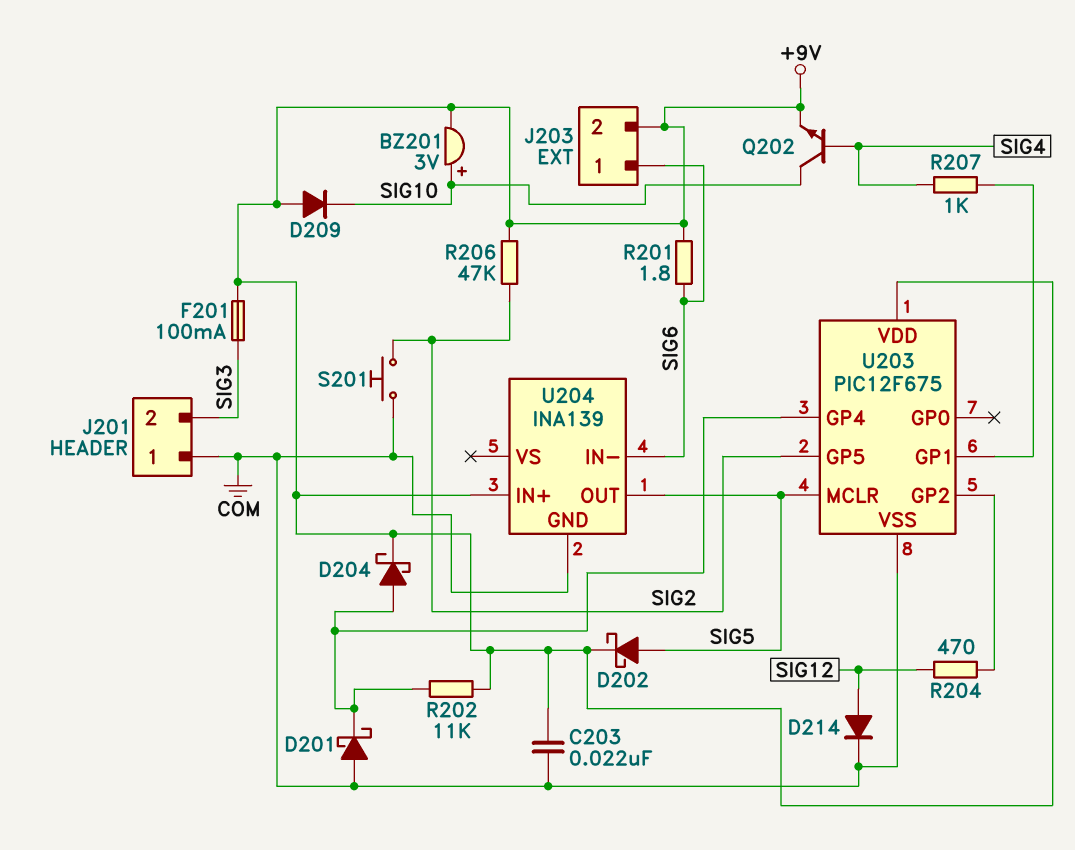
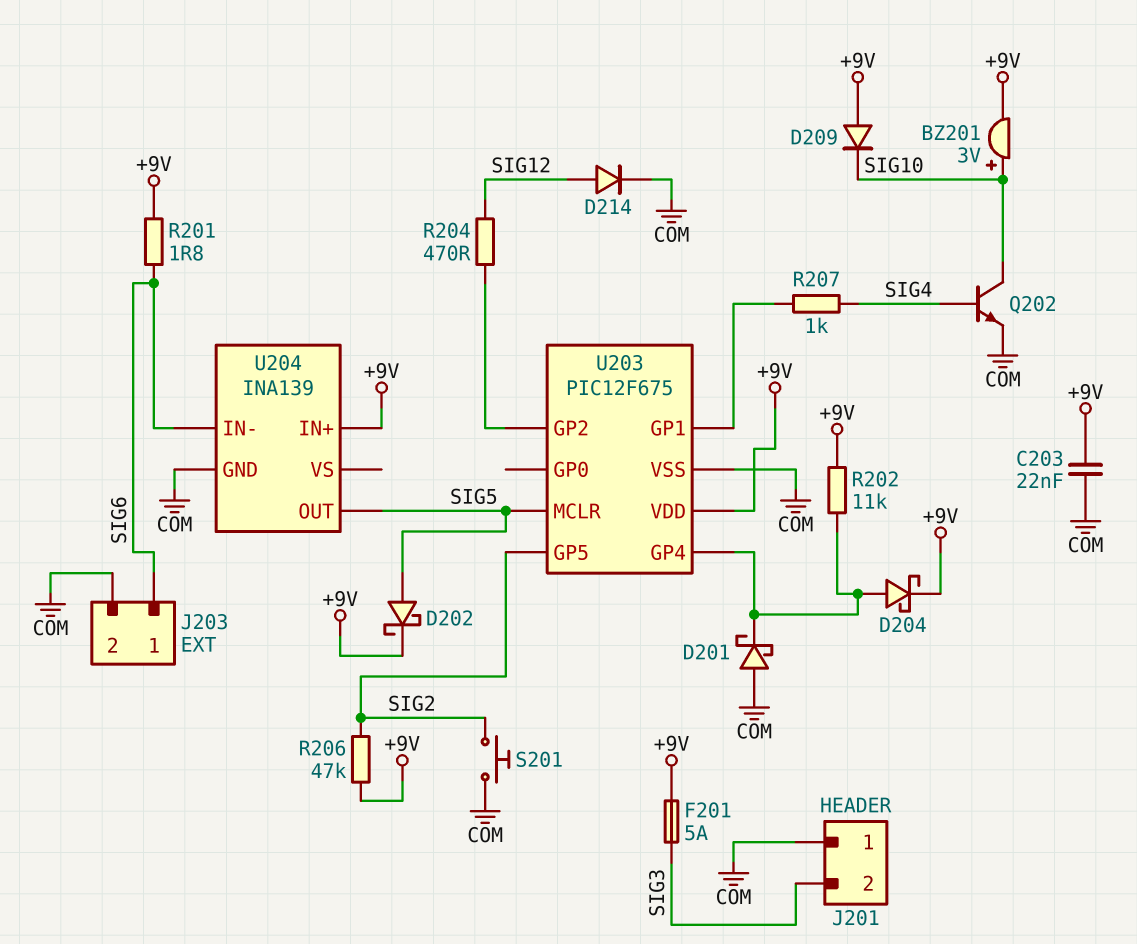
F201: 100mA (+9V, SIG3) -> 5A (+9V, SIG3)
J203 pin 2: +9V -> COM
Q202: NPN (B SIG4, C SIG10, E +9V) -> NPN (B SIG4, C SIG10, E COM)

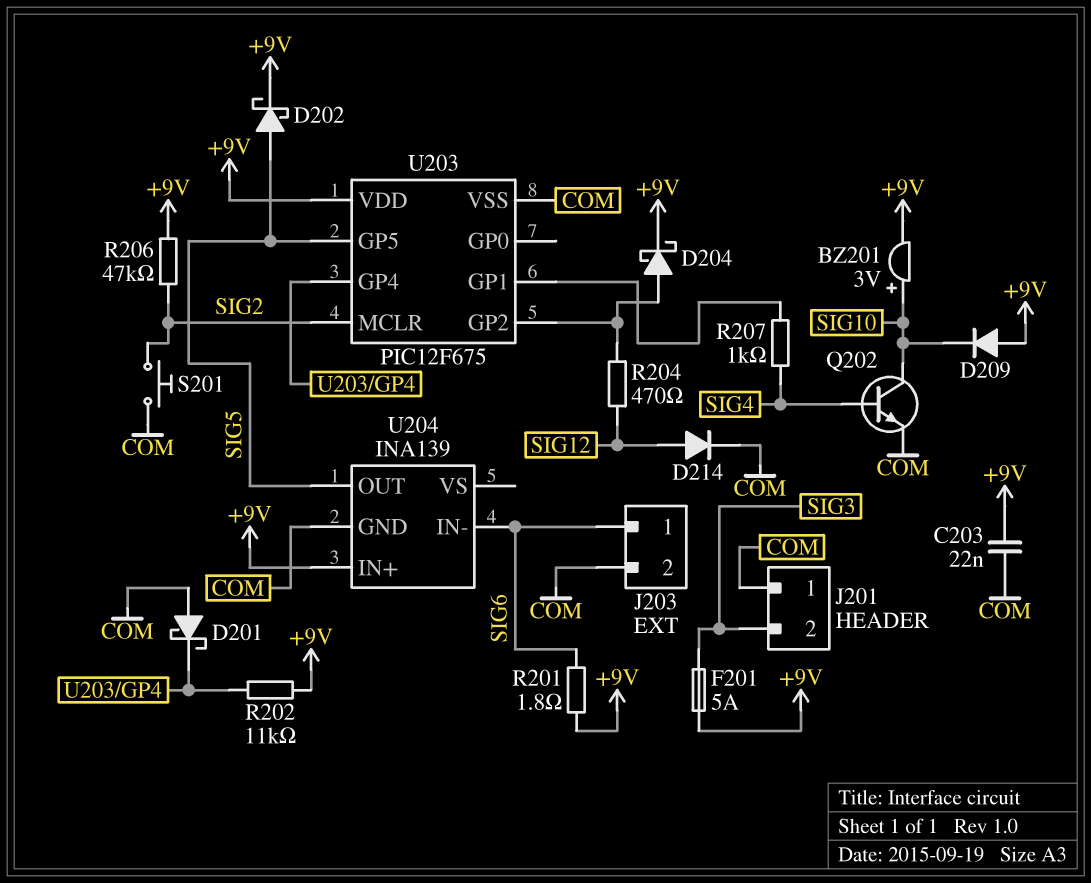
D204: schottky (A U203/GP4, K +9V) -> schottky (A U203/GP2, K +9V)
U203 pin GP5: SIG2 -> SIG5
U203 pin MCLR: SIG5 -> SIG2

